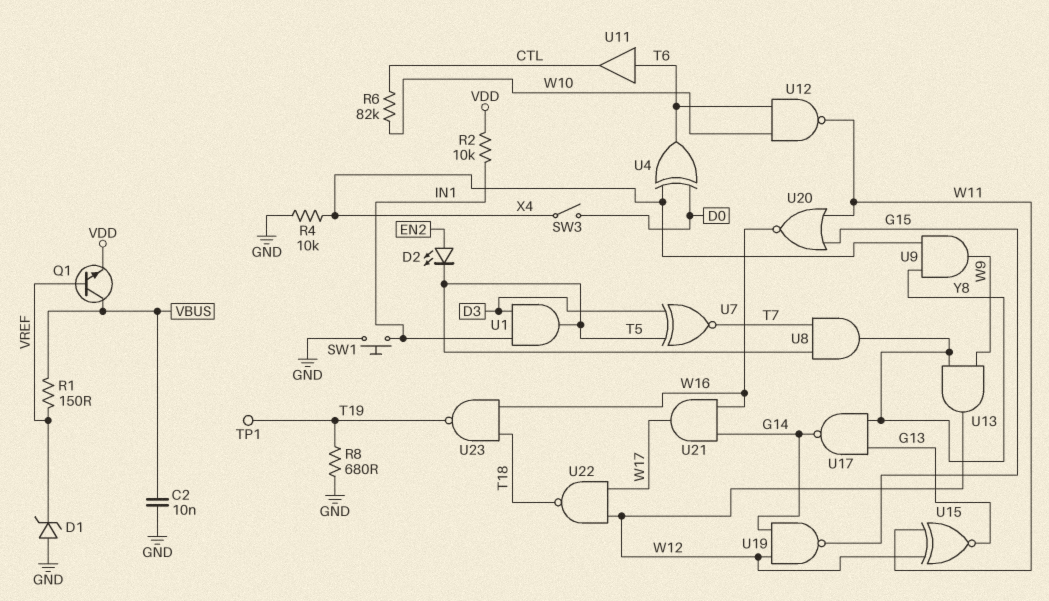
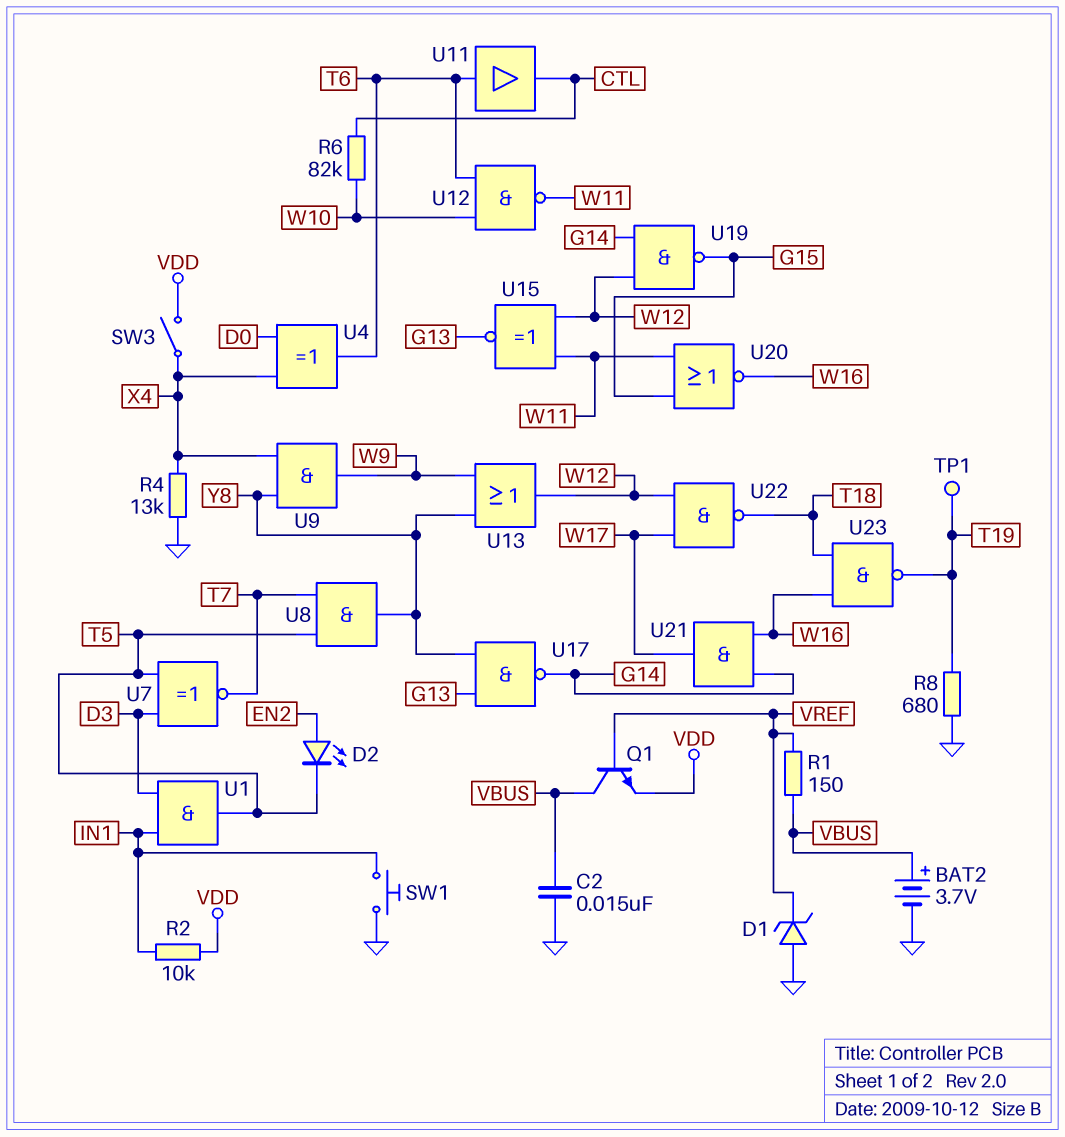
BAT2: none -> 3.7V (plus VBUS, minus GND)
C2: 10nF (GND, VBUS) -> 15nF (GND, VBUS)
R4: 10k (GND, X4) -> 13k (GND, X4)
SW3: switch (D0, X4) -> switch (VDD, X4)
U13: AND (in W9, in Y8, out W12) -> OR (in W9, in Y8, out W12)

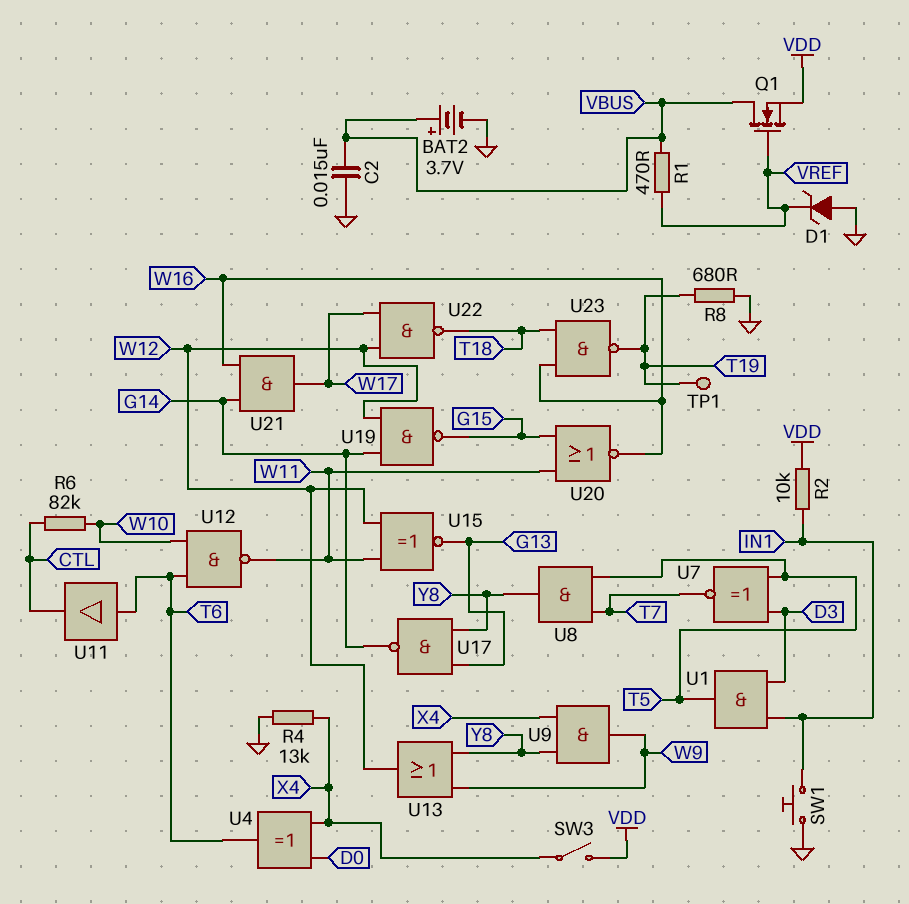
D2: LED (A EN2, K T5) -> none
Q1: NPN (B VREF, C VBUS, E VDD) -> NMOS (G VREF, D VBUS, S VDD)
R1: 150 (VBUS, VREF) -> 470 (VBUS, VREF)

